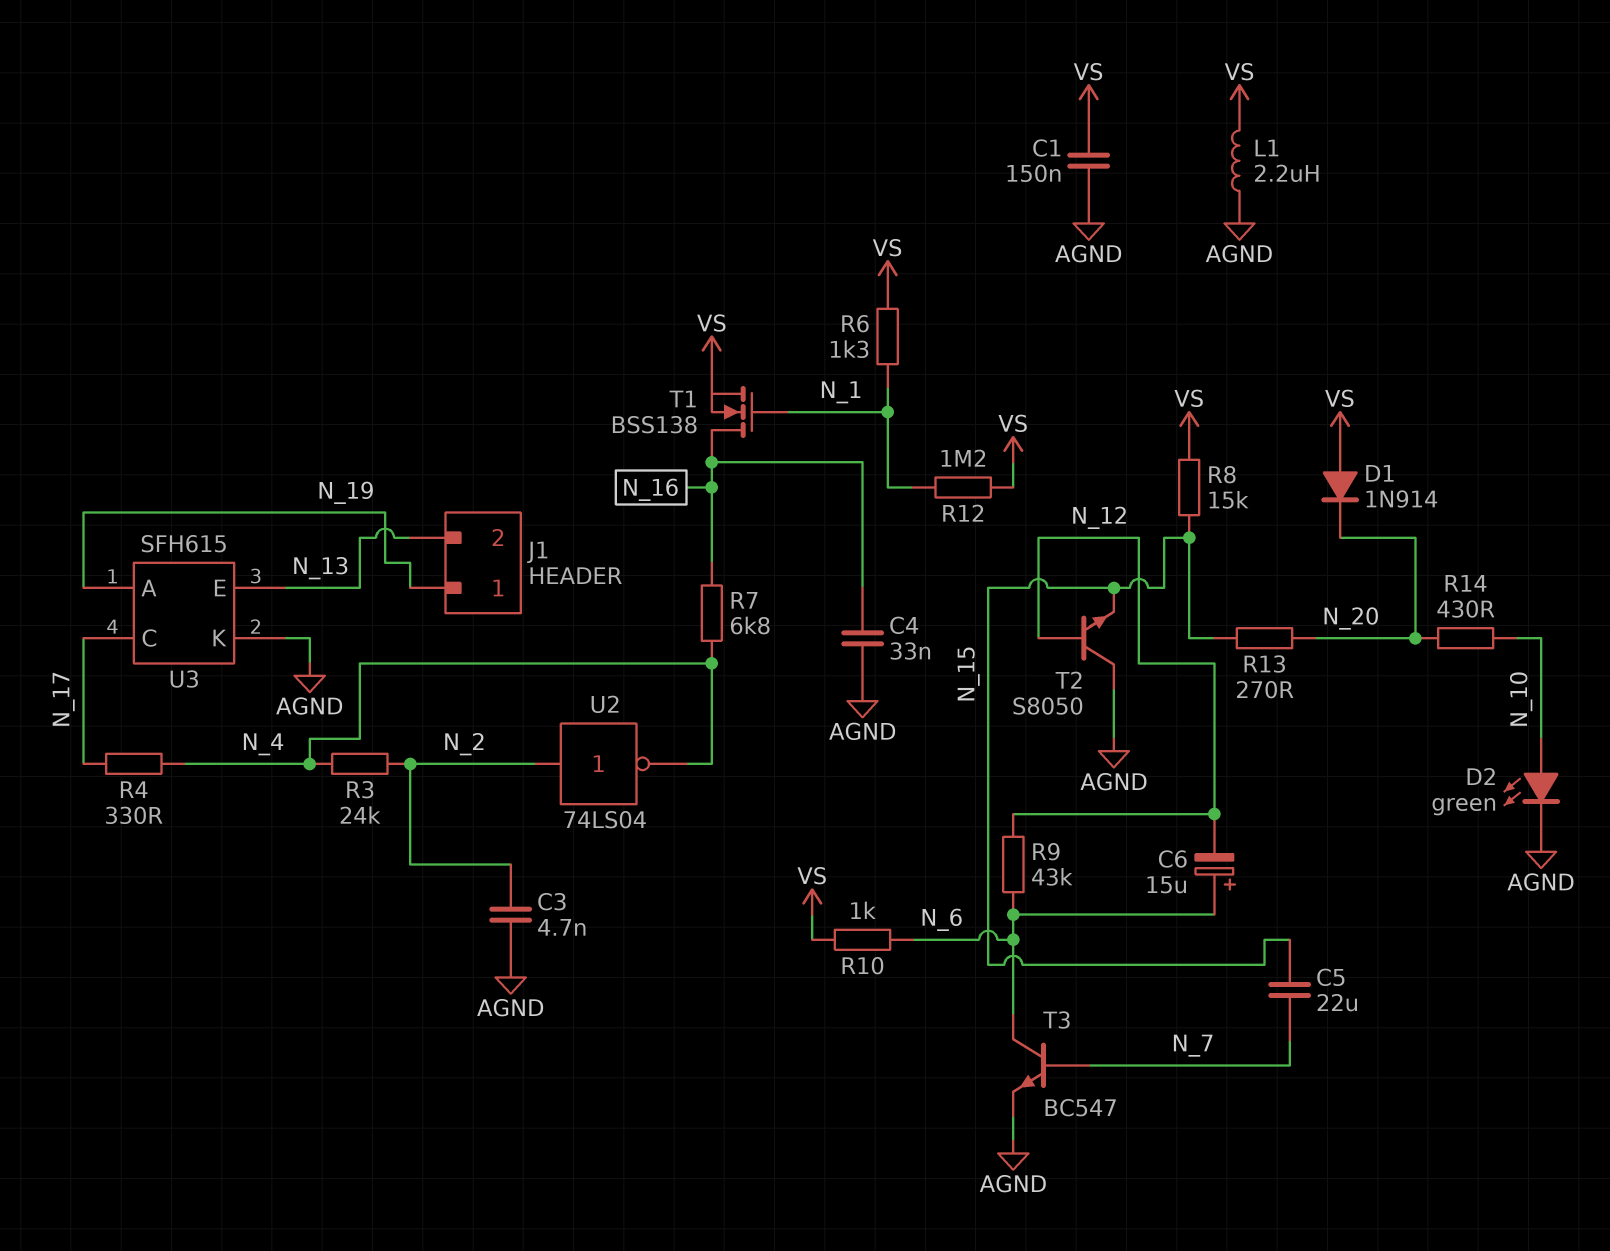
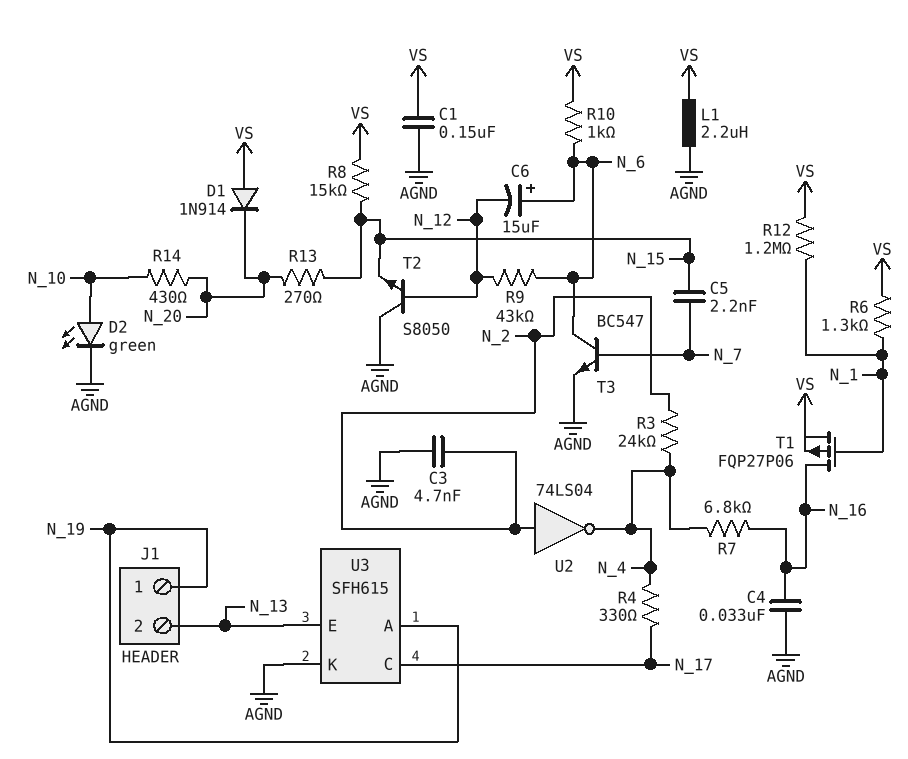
C5: 22uF (N_7, N_15) -> 2.2nF (N_7, N_15)
T1: NMOS BSS138 (G N_1, D N_16, S VS) -> PMOS FQP27P06 (G N_1, D N_16, S VS)

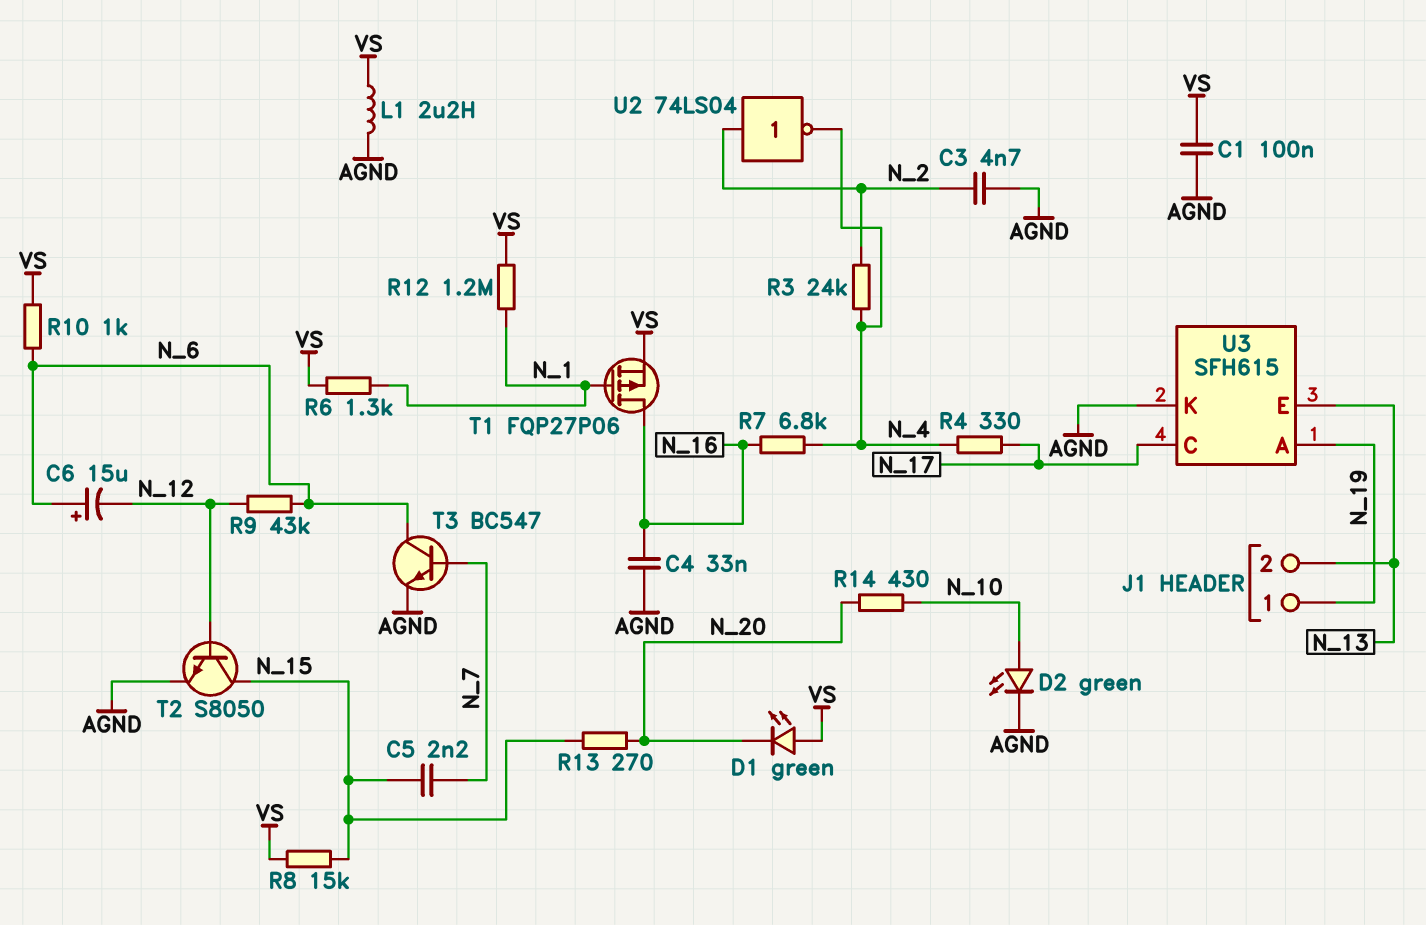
C1: 150nF (AGND, VS) -> 100nF (AGND, VS)
D1: diode 1N914 (A VS, K N_20) -> LED green (A VS, K N_20)
T2: NPN S8050 (B N_12, C AGND, E N_15) -> NPN S8050 (B N_12, C N_15, E AGND)

